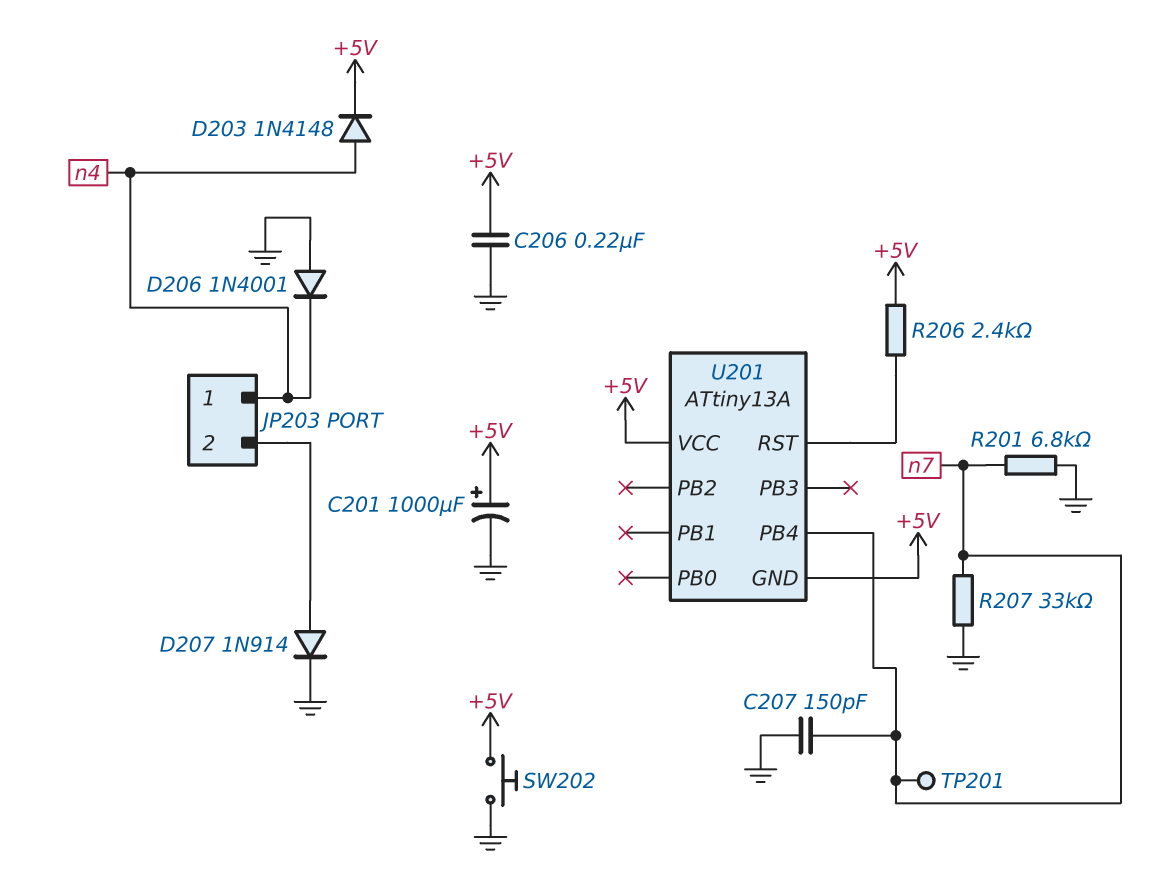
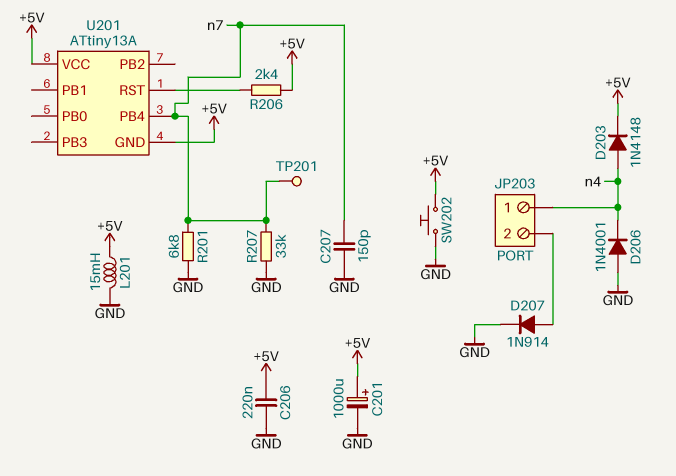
L201: none -> 15mH (+5V, GND)

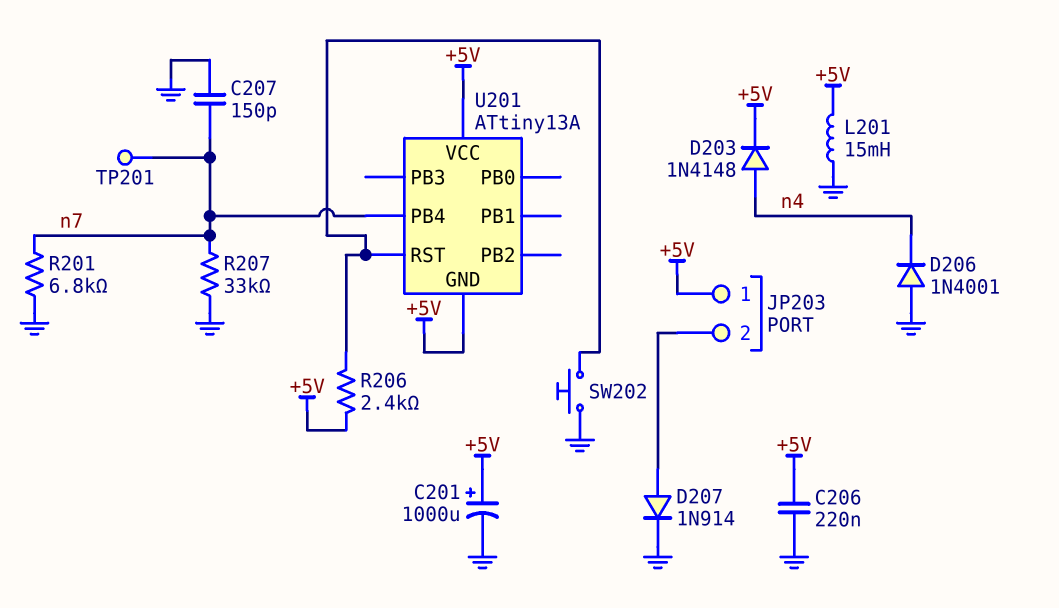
JP203 pin 1: n4 -> +5V
SW202: button (+5V, GND) -> button (GND, U201/RST)

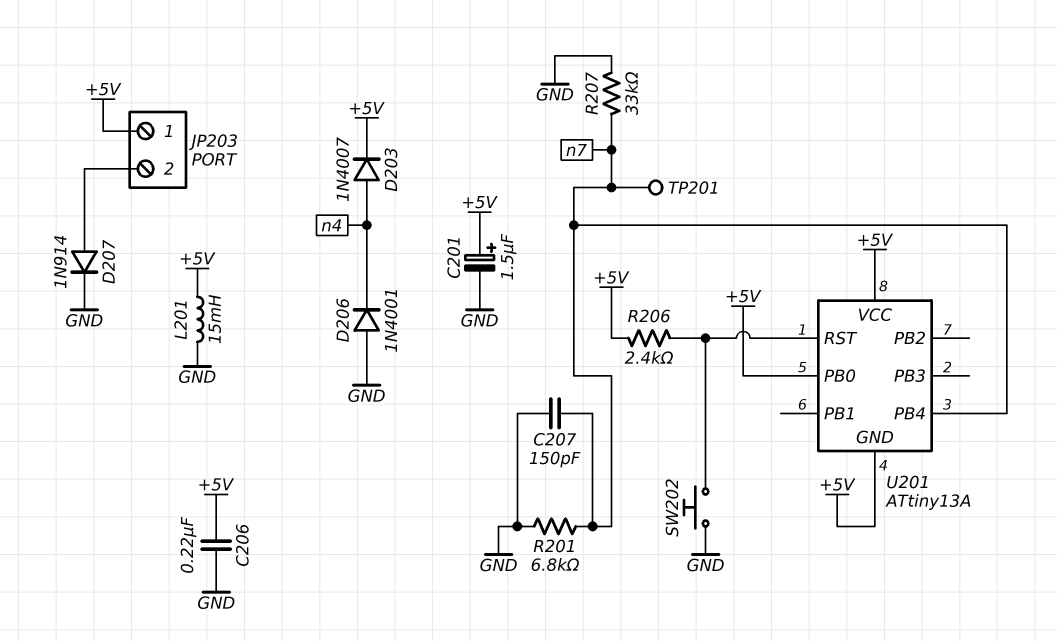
C201: 1000uF (plus +5V, minus GND) -> 1.5uF (plus +5V, minus GND)
D203: diode 1N4148 (A n4, K +5V) -> diode 1N4007 (A n4, K +5V)
U201 pin PB0: none -> +5V

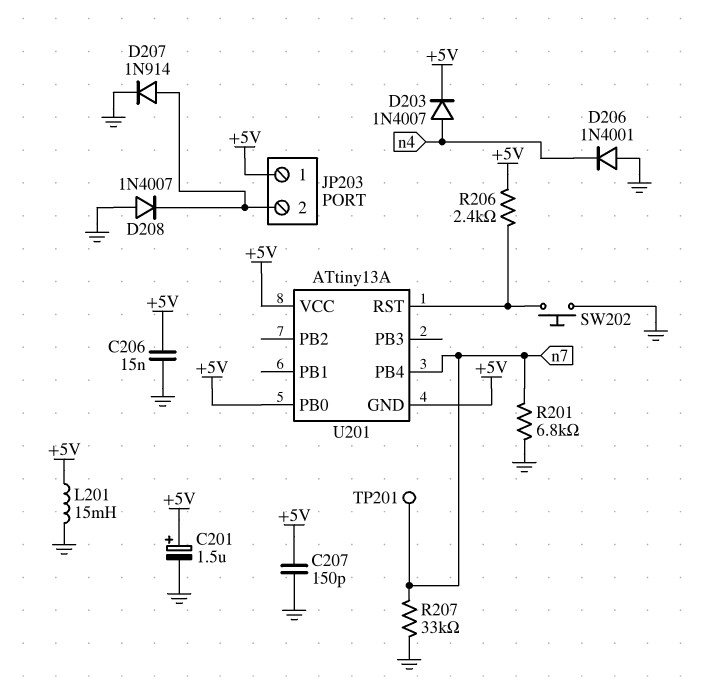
C206: 220nF (+5V, GND) -> 15nF (+5V, GND)
C207: 150pF (GND, n7) -> 150pF (+5V, GND)
D208: none -> diode 1N4007 (A GND, K JP203/2)

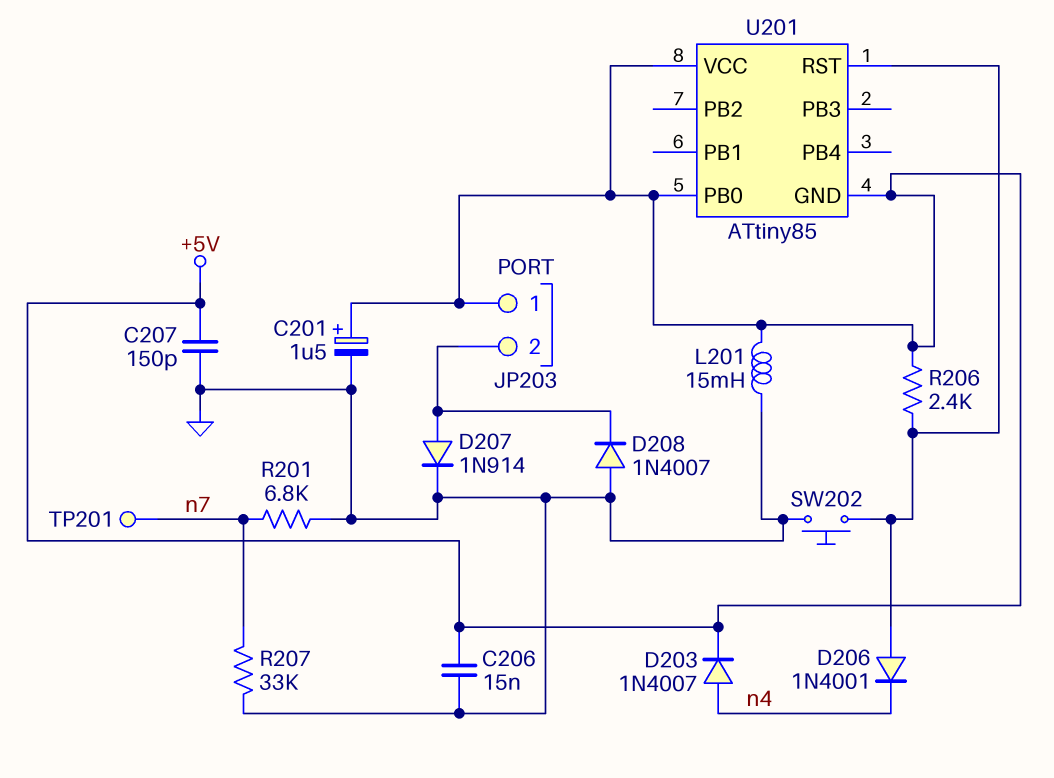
D206: diode 1N4001 (A GND, K n4) -> diode 1N4001 (A U201/RST, K n4)
U201: ATtiny13A -> ATtiny85
U201 pin PB4: n7 -> none

